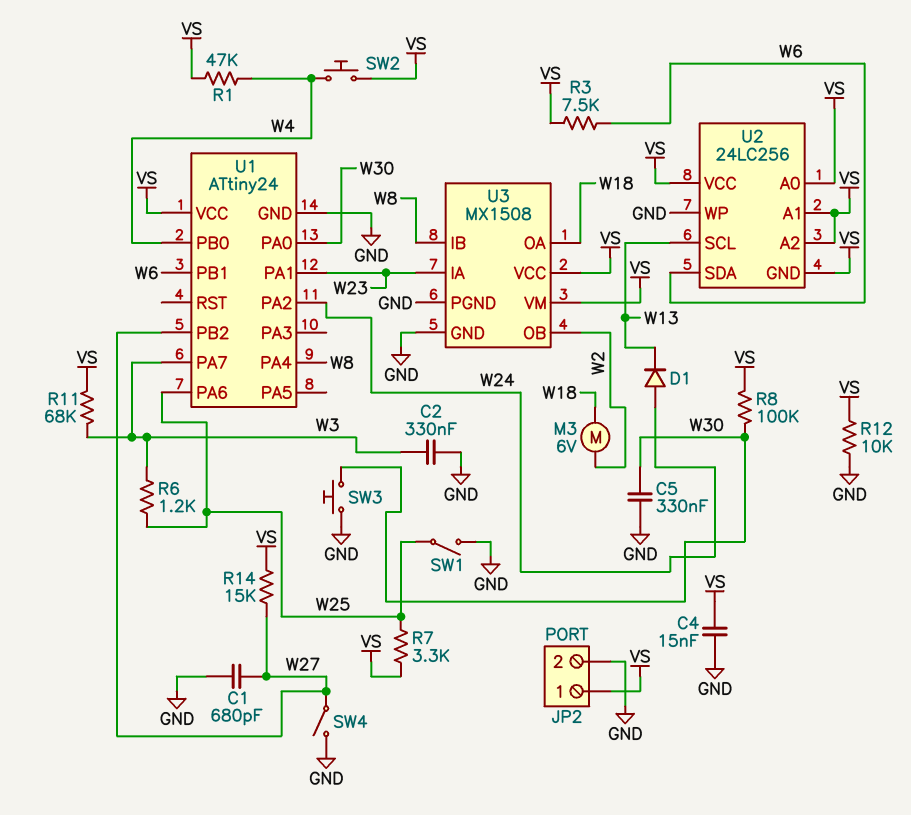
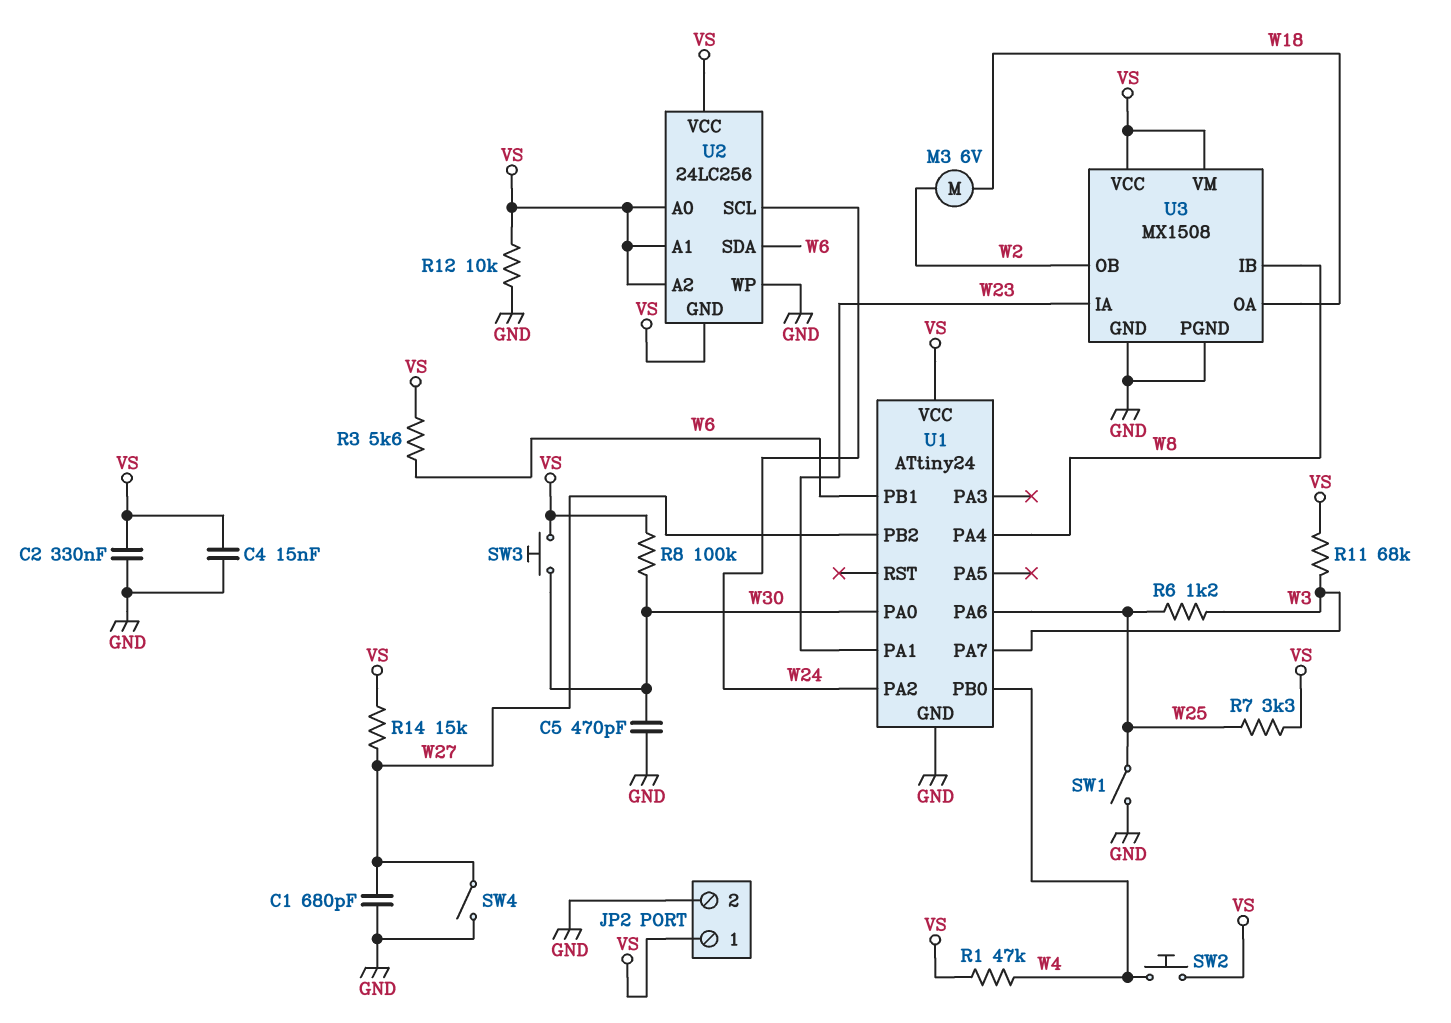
C2: 330nF (GND, W3) -> 330nF (GND, VS)
C5: 330nF (GND, W30) -> 470pF (GND, W30)
D1: diode (A W24, K W13) -> none
R3: 7.5k (VS, W6) -> 5.6k (VS, W6)
SW3: button (GND, W30) -> button (VS, W30)
U2 pin SCL: W13 -> W24

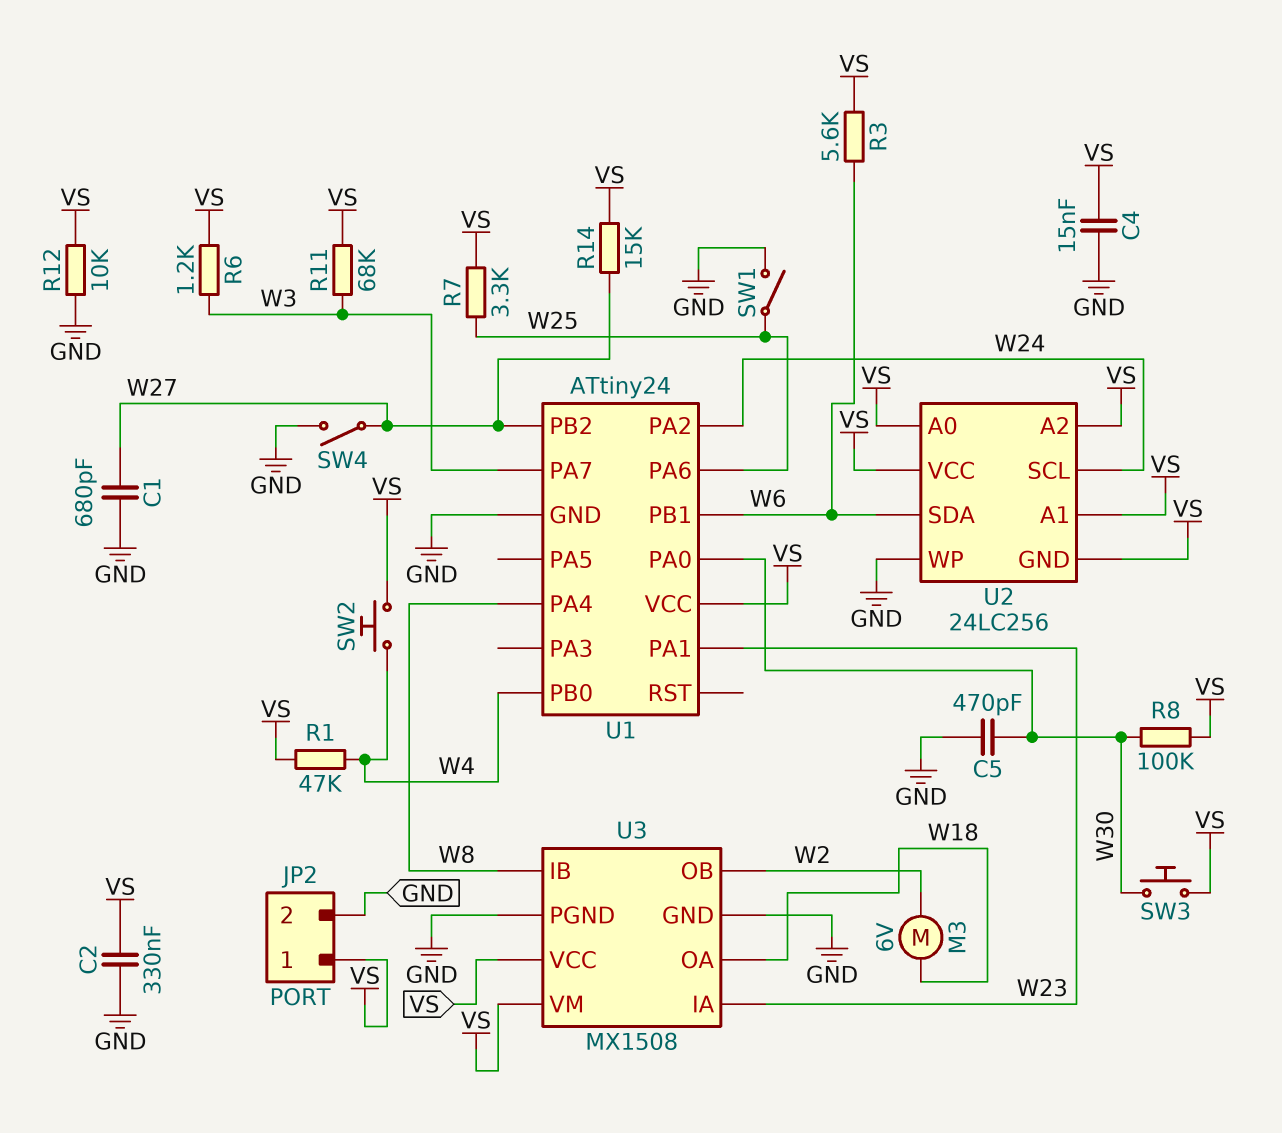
R6: 1.2k (W3, W25) -> 1.2k (VS, W3)

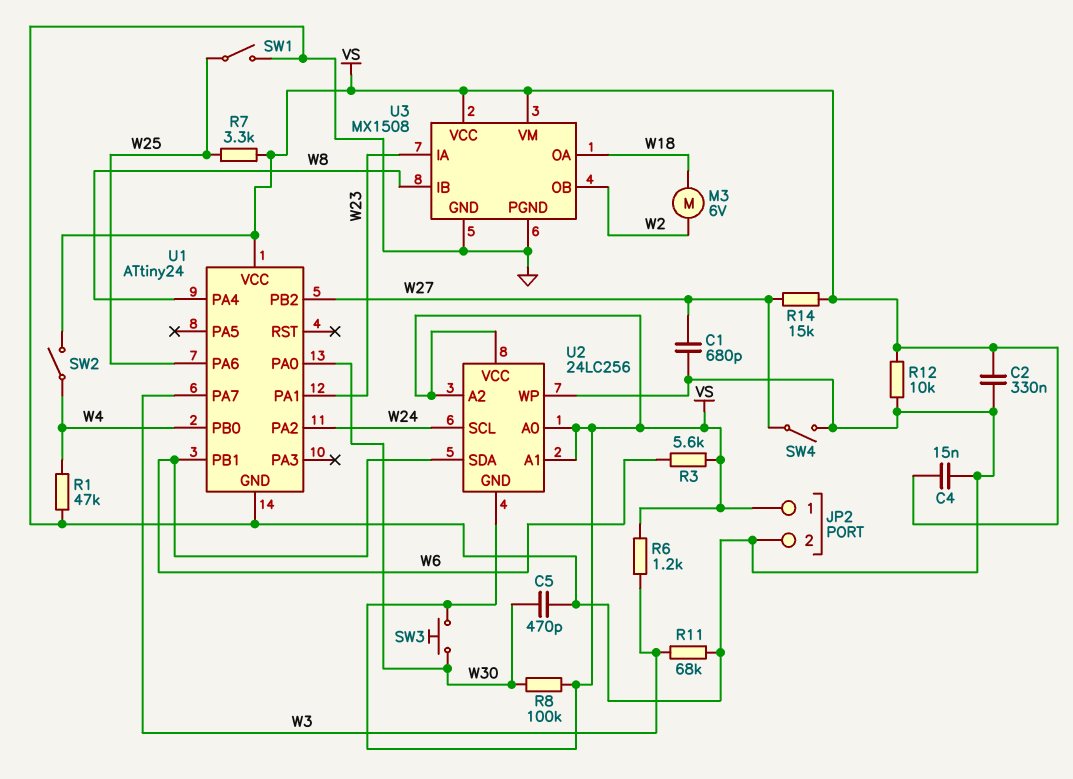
R1: 47k (VS, W4) -> 47k (GND, W4)
R11: 68k (VS, W3) -> 68k (GND, W3)
SW2: button (VS, W4) -> switch (VS, W4)

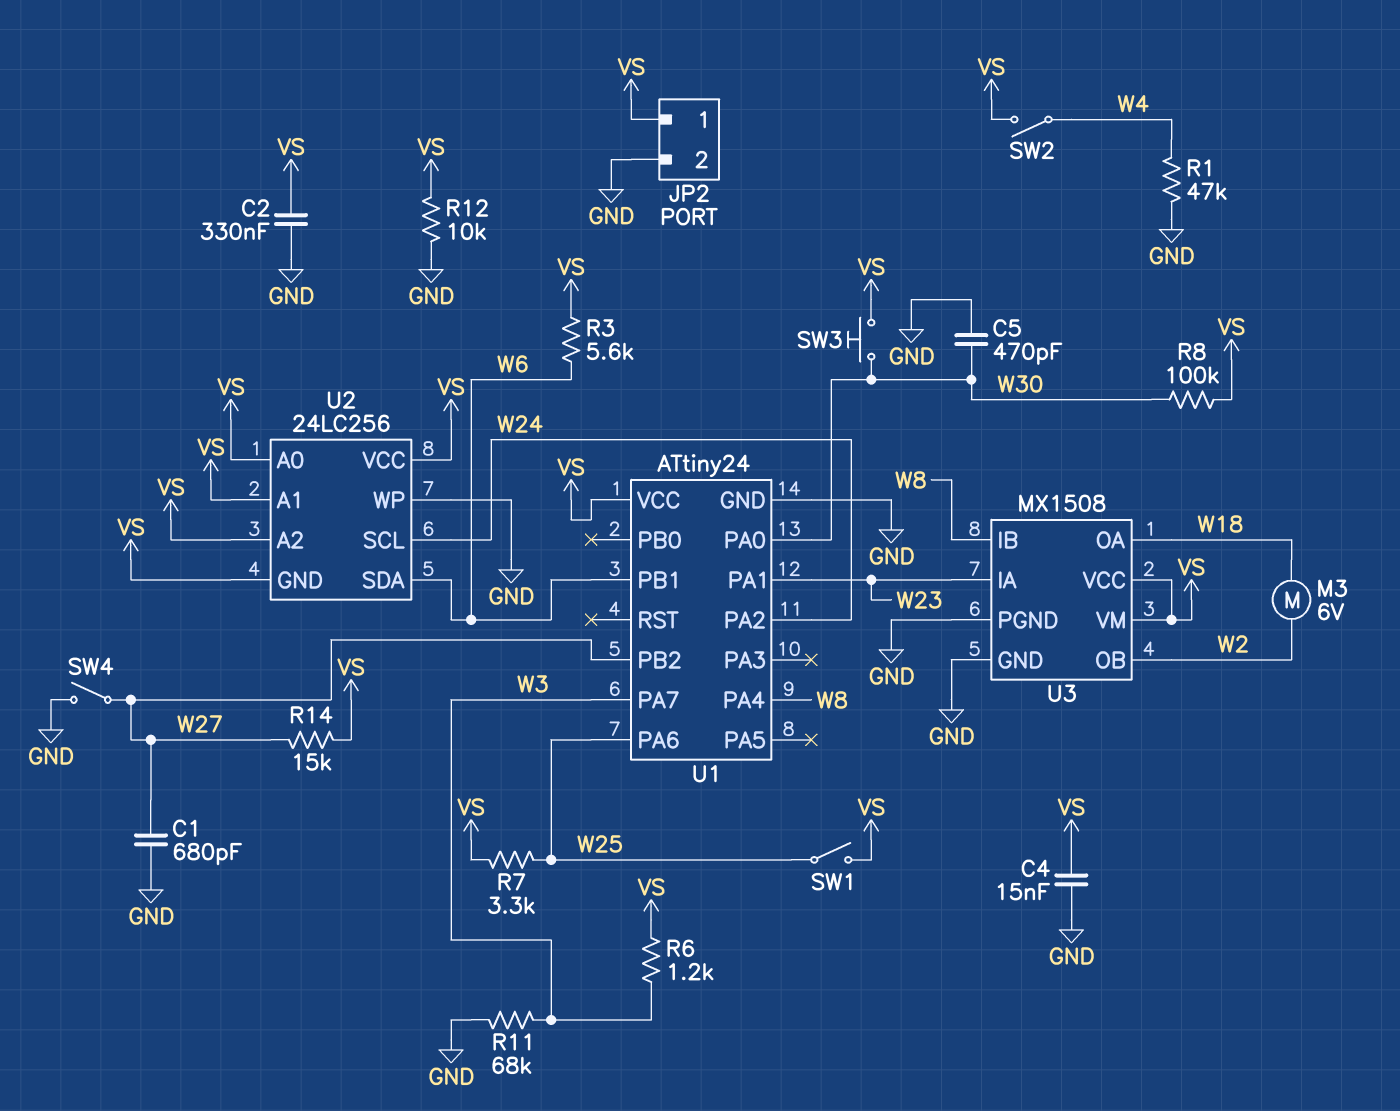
SW1: switch (GND, W25) -> switch (VS, W25)
U1 pin PB0: W4 -> none

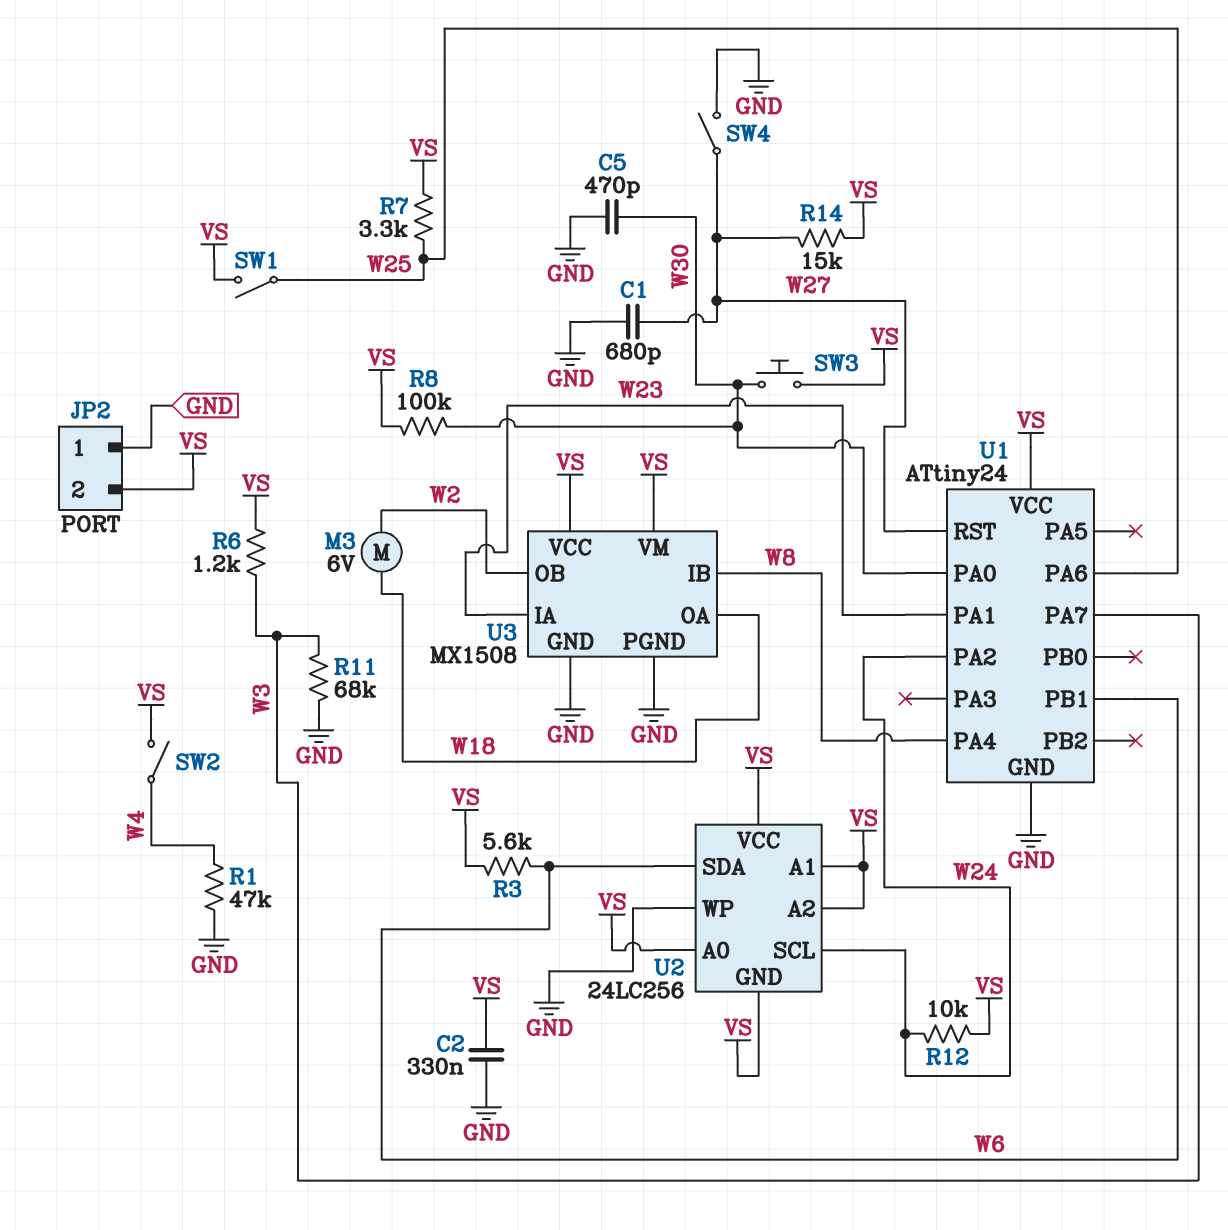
C4: 15nF (GND, VS) -> none
JP2 pin 1: VS -> GND
JP2 pin 2: GND -> VS
R12: 10k (GND, VS) -> 10k (VS, W24)
U1 pin PB2: W27 -> none
U1 pin RST: none -> W27

